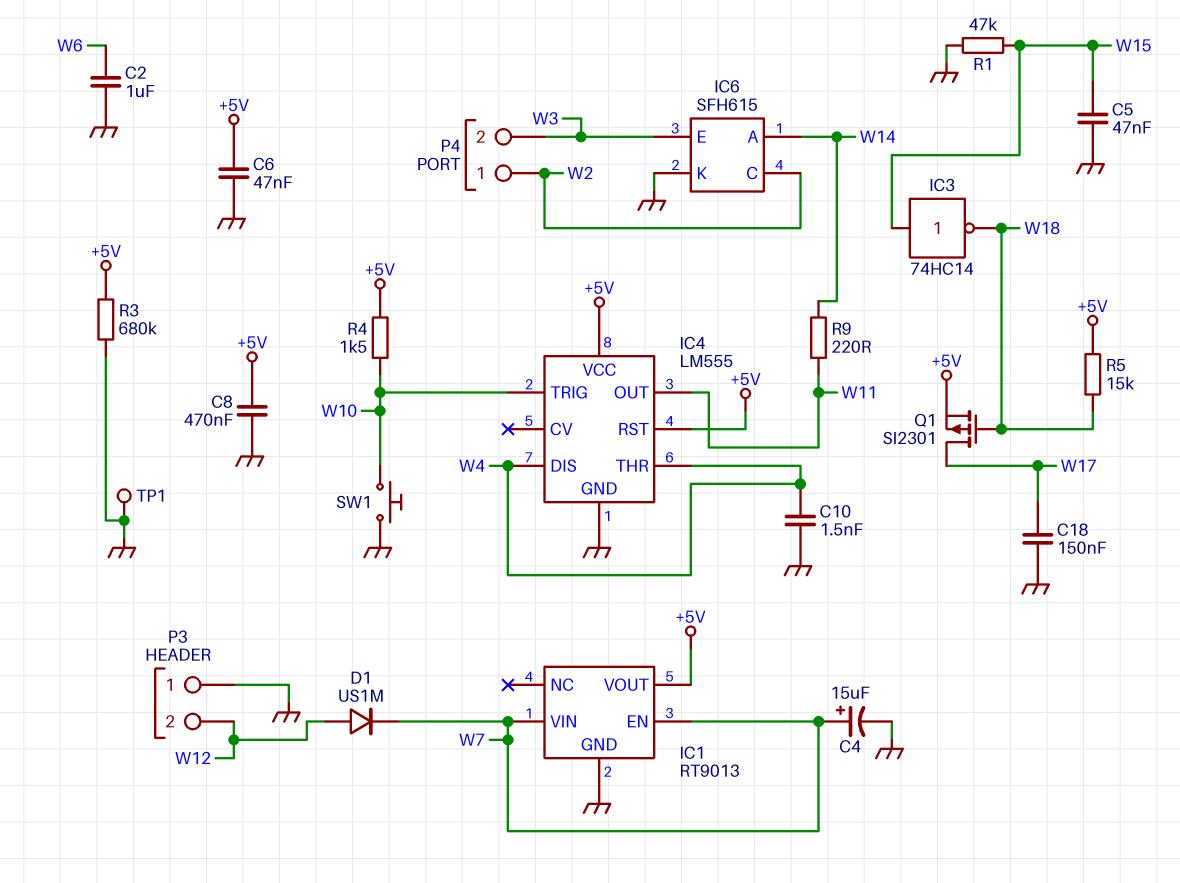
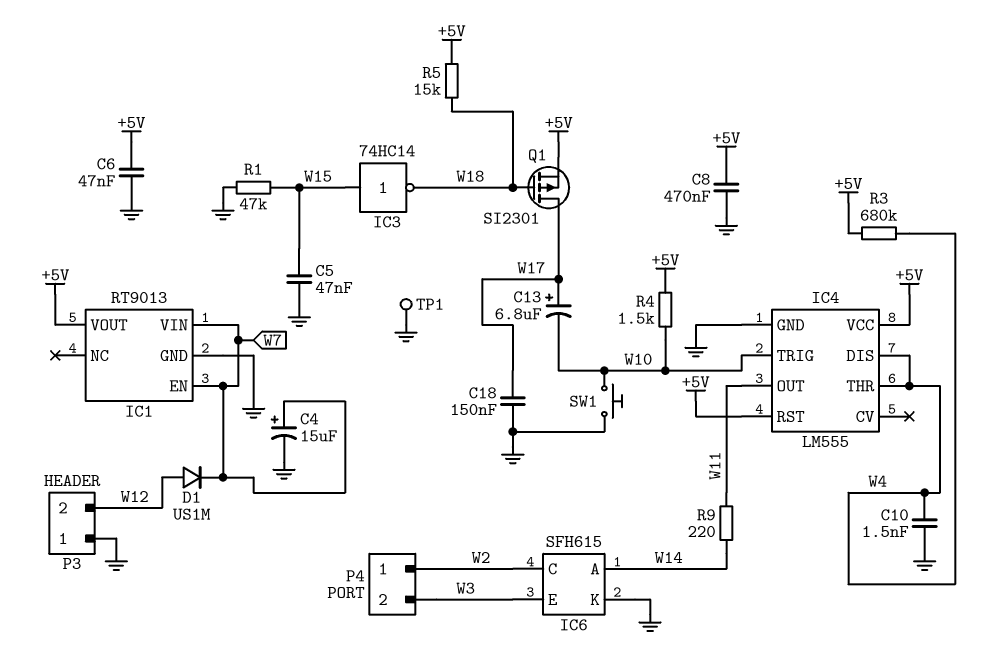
C2: 1uF (GND, W6) -> none
C13: none -> 6.8uF (plus W17, minus W10)
R3: 680k (+5V, GND) -> 680k (+5V, W4)

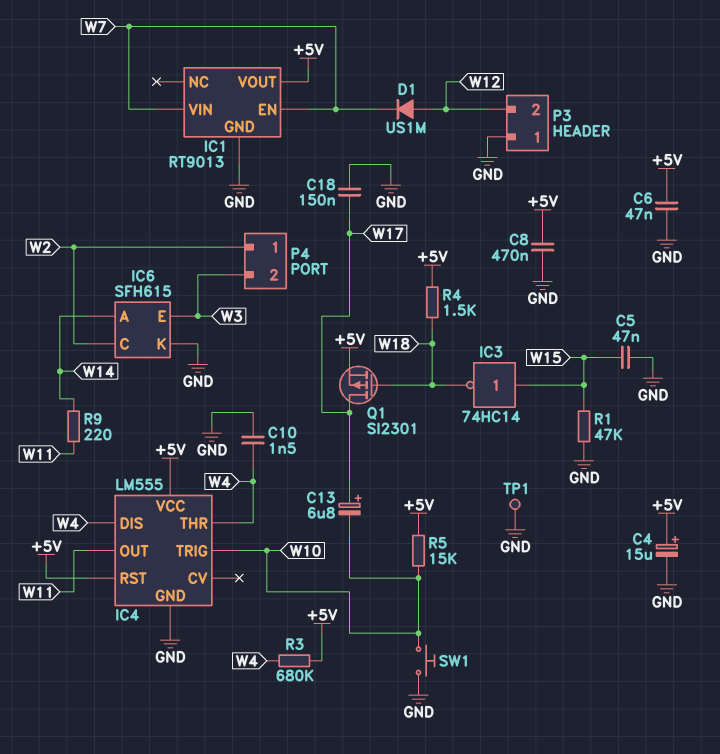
C4: 15uF (plus W7, minus GND) -> 15uF (plus +5V, minus GND)
R4: 1.5k (+5V, W10) -> 1.5k (+5V, W18)
R5: 15k (+5V, W18) -> 15k (+5V, W10)

